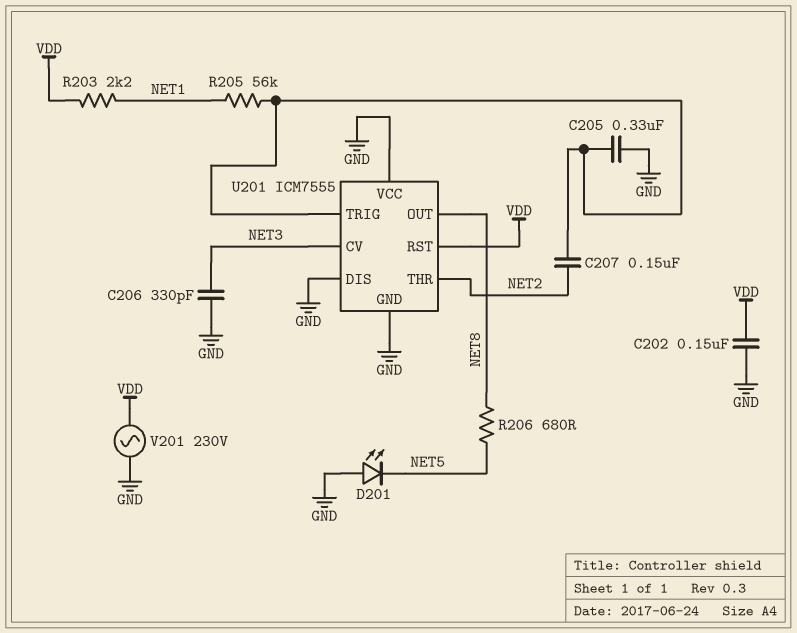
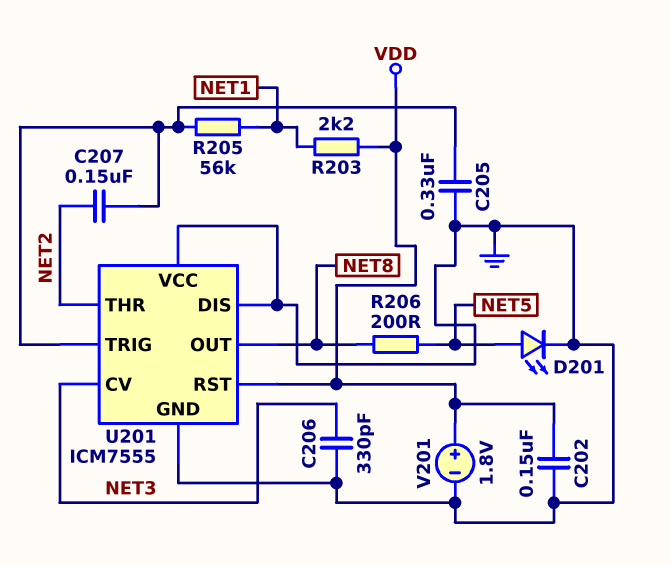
D201: LED (A GND, K NET5) -> LED (A NET5, K GND)
R206: 680 (NET5, NET8) -> 200 (NET5, NET8)
V201: AC 230V (GND, VDD) -> 1.8V (plus VDD, minus GND)

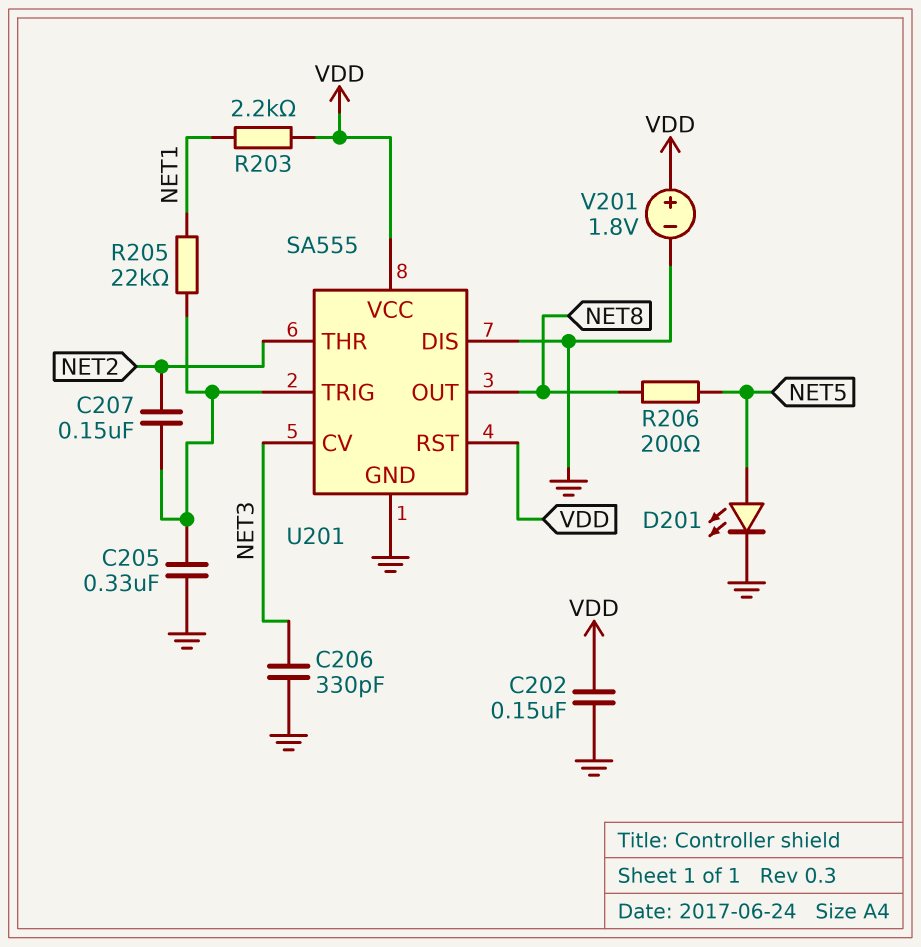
R205: 56k (NET1, U201/TRIG) -> 22k (NET1, U201/TRIG)
U201: ICM7555 -> SA555
U201 pin VCC: GND -> VDD

